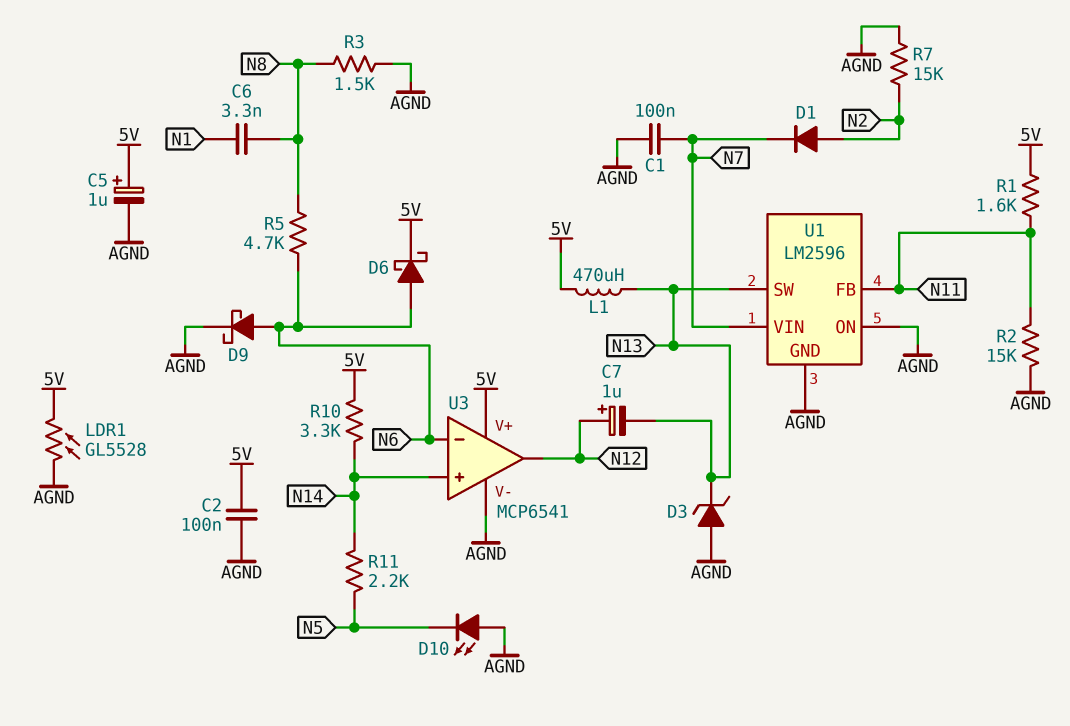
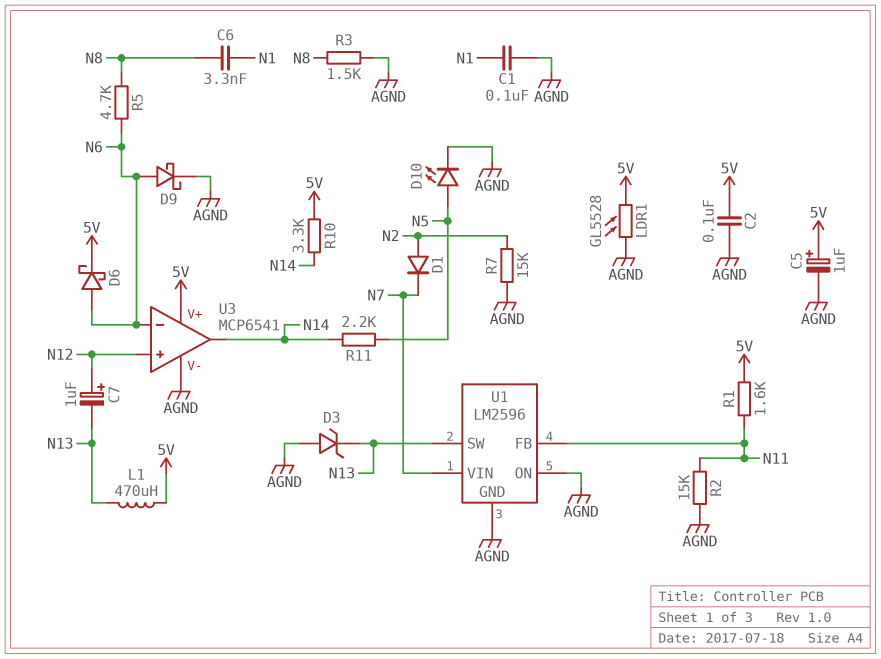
C1: 100nF (AGND, N7) -> 100nF (AGND, N1)
D10: LED (A AGND, K N5) -> LED (A N5, K AGND)
U3 pin in+: N14 -> N12
U3 pin out: N12 -> N14

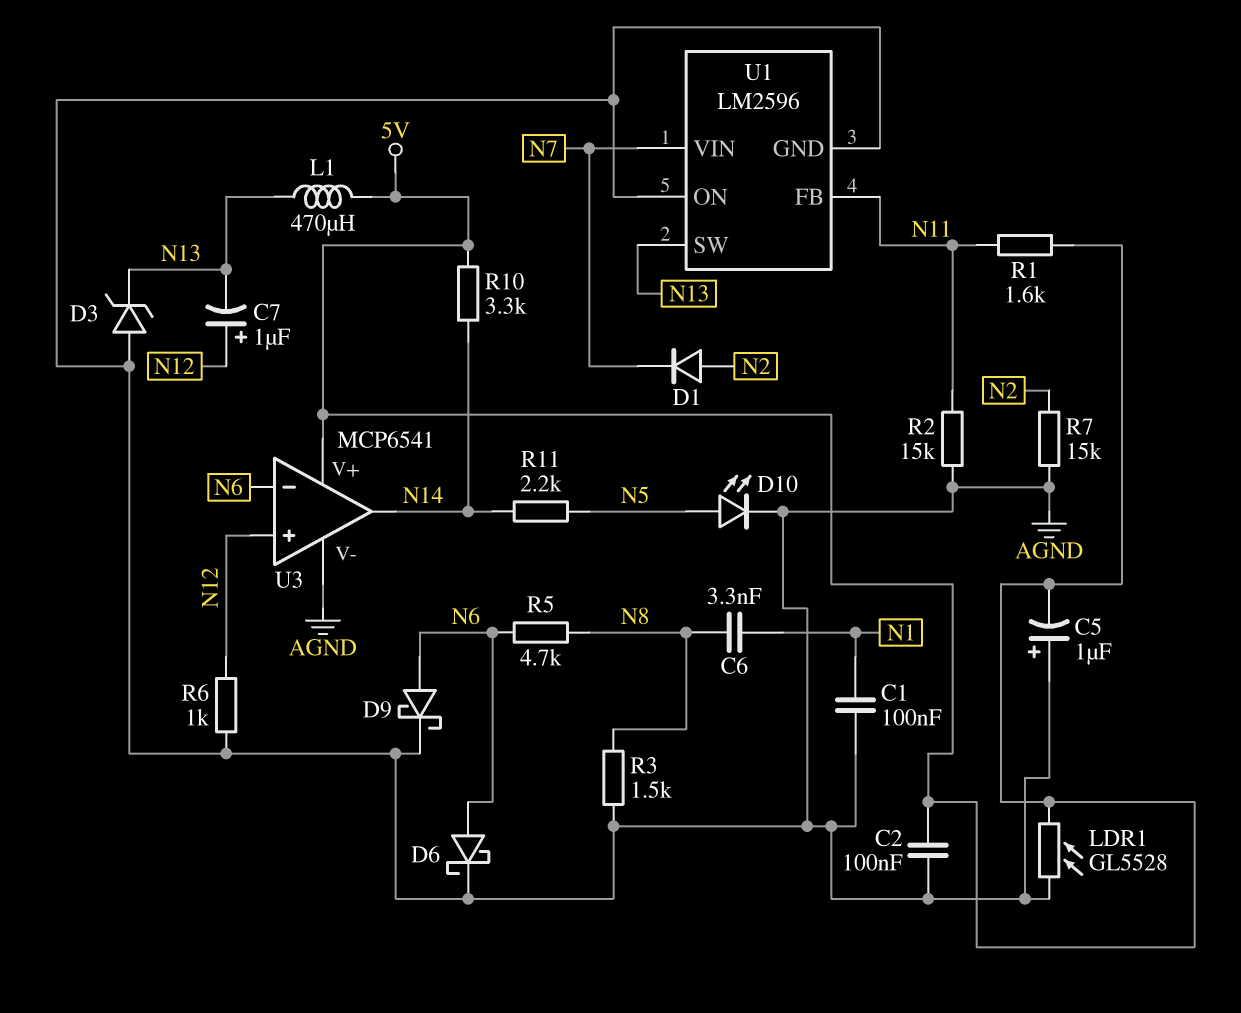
C5: 1uF (plus 5V, minus AGND) -> 1uF (plus AGND, minus 5V)
D6: schottky (A N6, K 5V) -> schottky (A N6, K AGND)
R6: none -> 1k (AGND, N12)

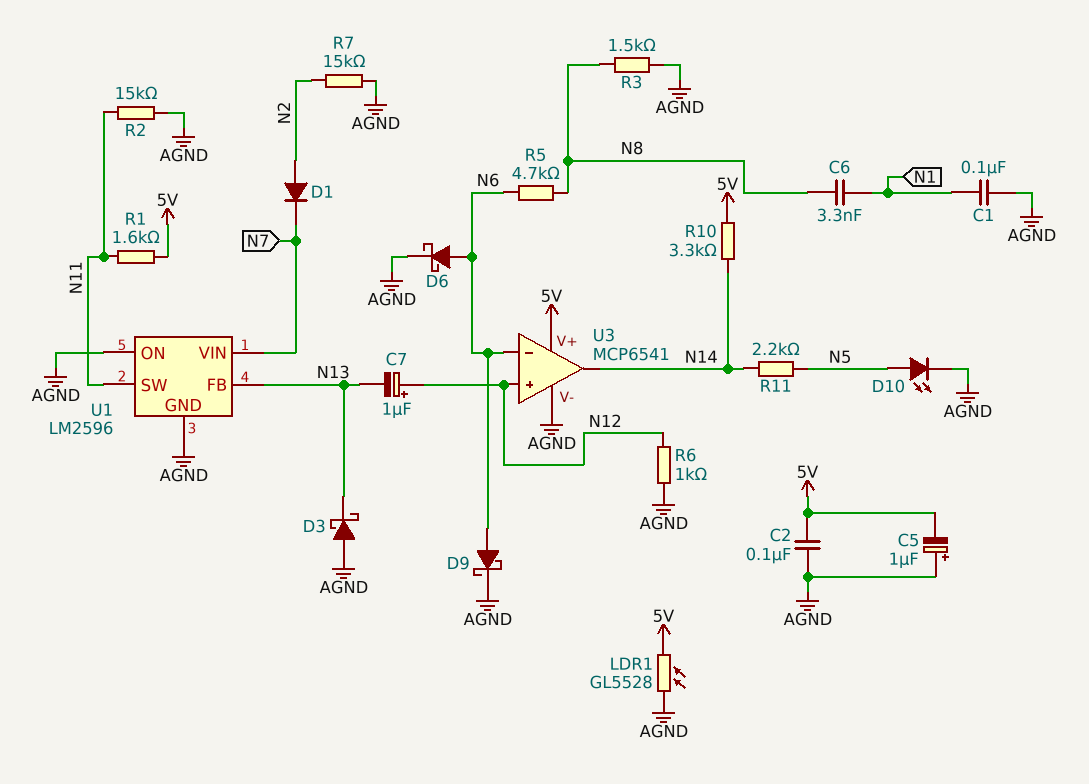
D3: zener (A AGND, K N13) -> schottky (A AGND, K N13)
L1: 470uH (5V, N13) -> none
U1 pin FB: N11 -> N13
U1 pin SW: N13 -> N11

